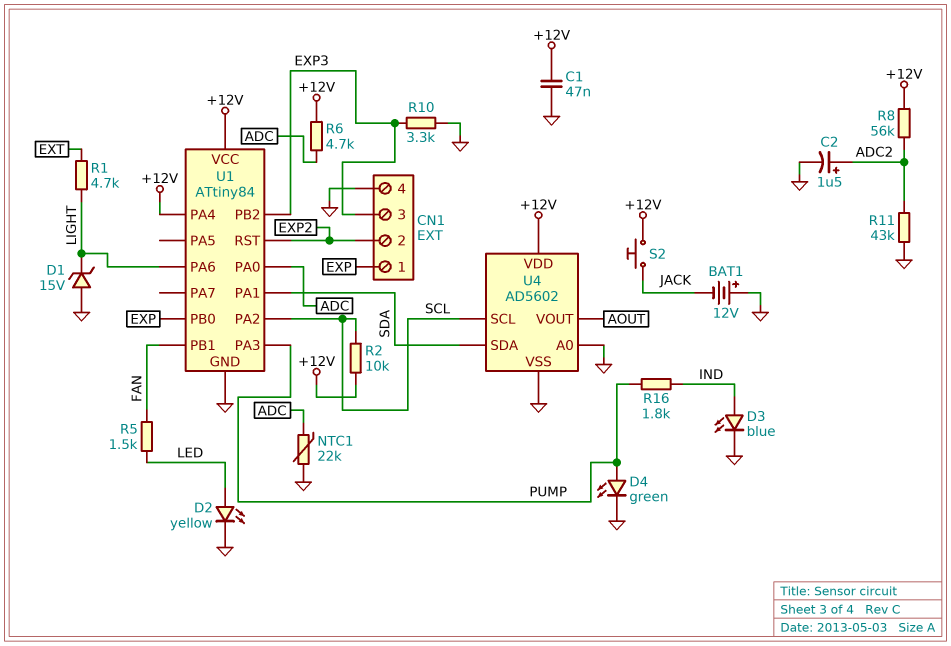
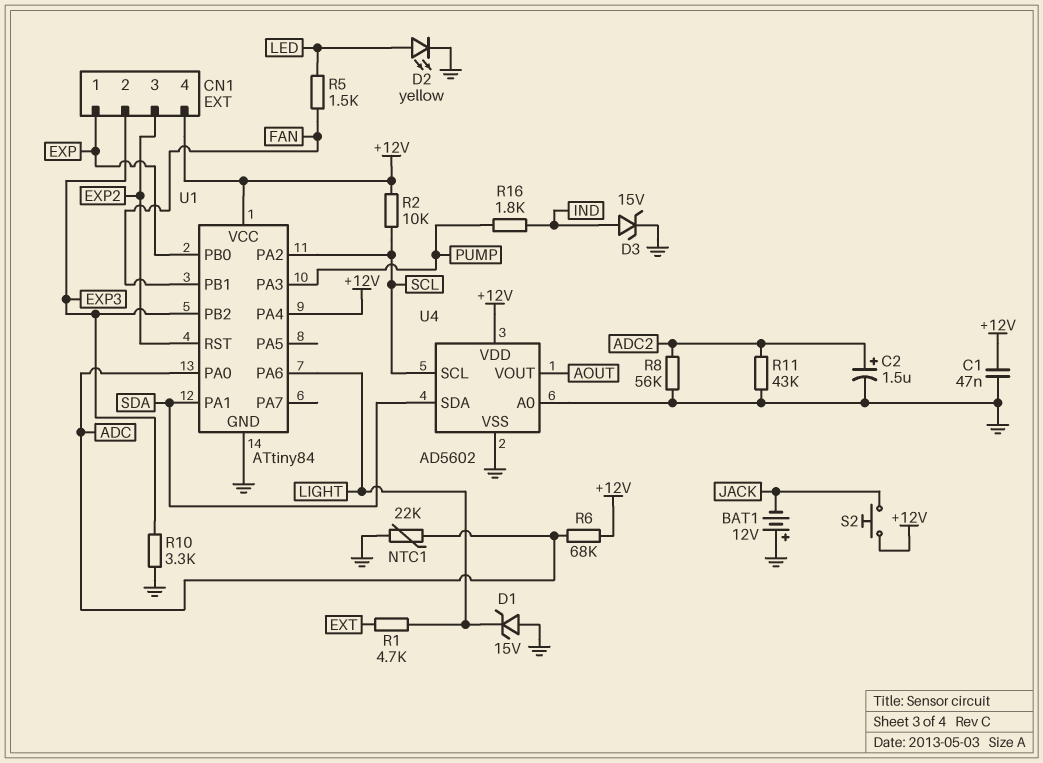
CN1 pin 2: EXP2 -> EXP3
CN1 pin 3: EXP3 -> EXP2
CN1 pin 4: GND -> +12V
D3: LED blue (A IND, K GND) -> zener 15V (A IND, K GND)
D4: LED green (A PUMP, K GND) -> none
R6: 4.7k (+12V, ADC) -> 68k (+12V, ADC)
R8: 56k (+12V, ADC2) -> 56k (ADC2, GND)

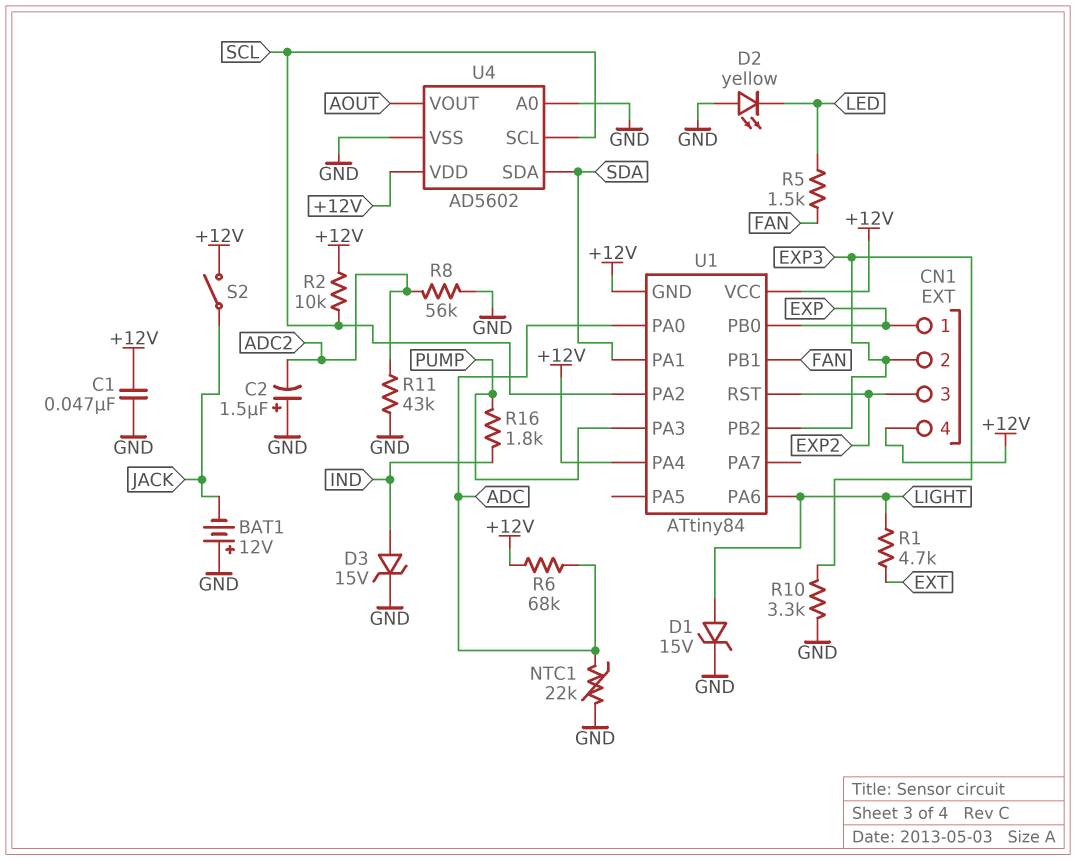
C2: 1.5uF (plus ADC2, minus GND) -> 1.5uF (plus GND, minus ADC2)
D1: zener 15V (A GND, K LIGHT) -> zener 15V (A LIGHT, K GND)
D2: LED yellow (A LED, K GND) -> LED yellow (A GND, K LED)
S2: button (+12V, JACK) -> switch (+12V, JACK)
U1 pin GND: GND -> +12V

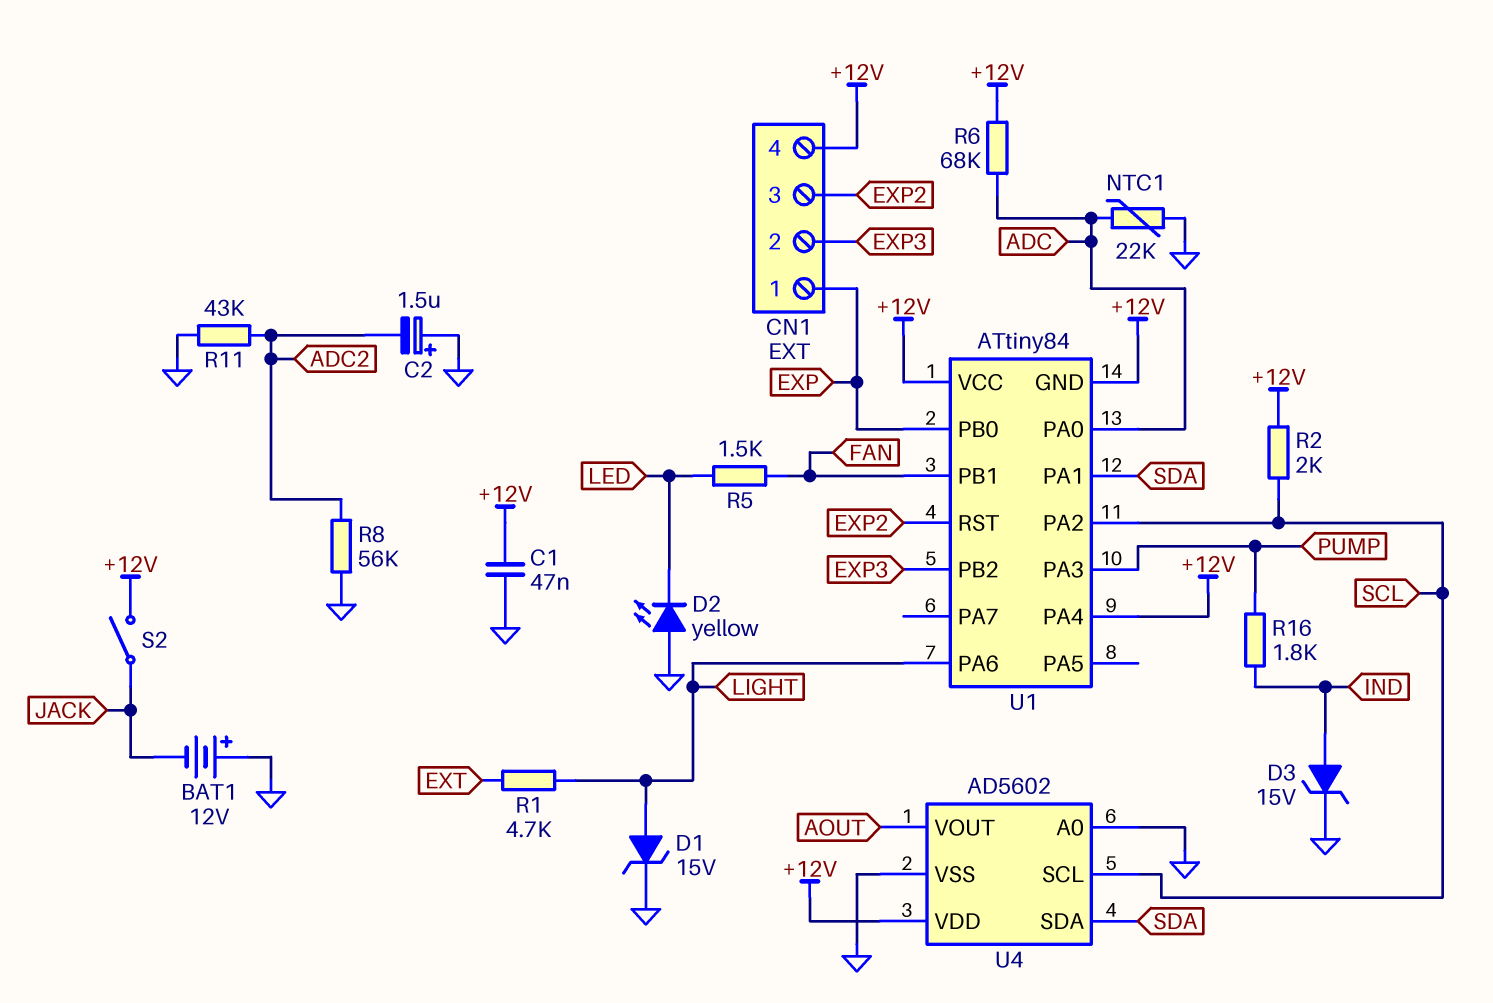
R2: 10k (+12V, SCL) -> 2k (+12V, SCL)
R10: 3.3k (EXP3, GND) -> none

